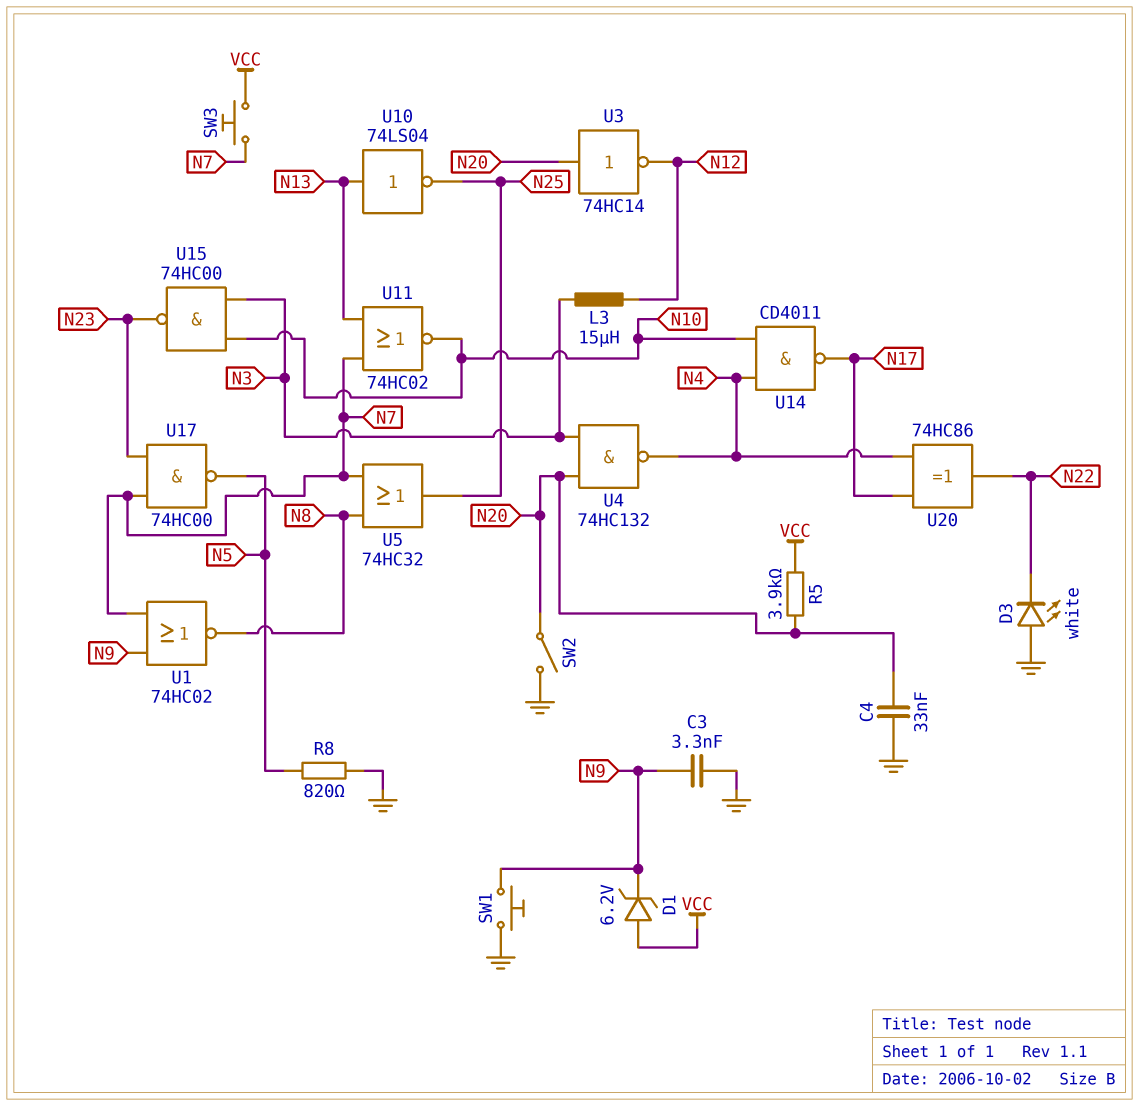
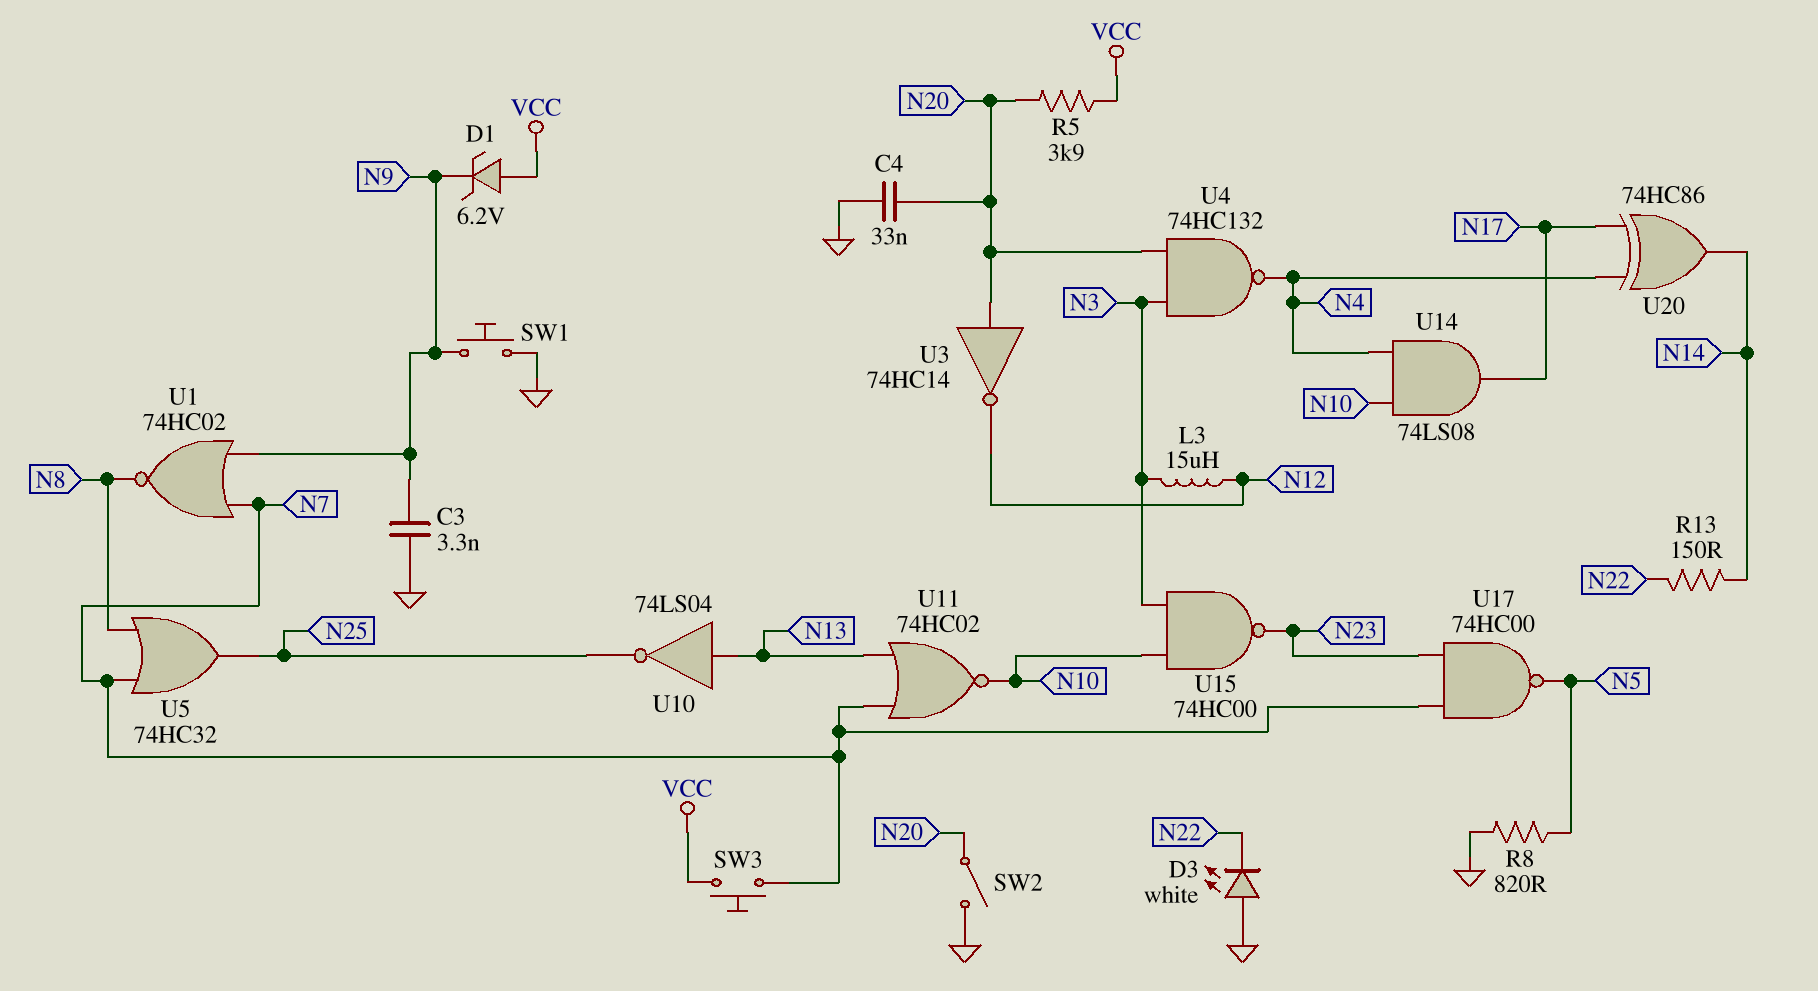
R13: none -> 150 (N14, N22)
U14: NAND CD4011 (in N4, in N10, out N17) -> AND 74LS08 (in N4, in N10, out N17)
U20: XOR 74HC86 (in N4, in N17, out N22) -> XOR 74HC86 (in N4, in N17, out N14)

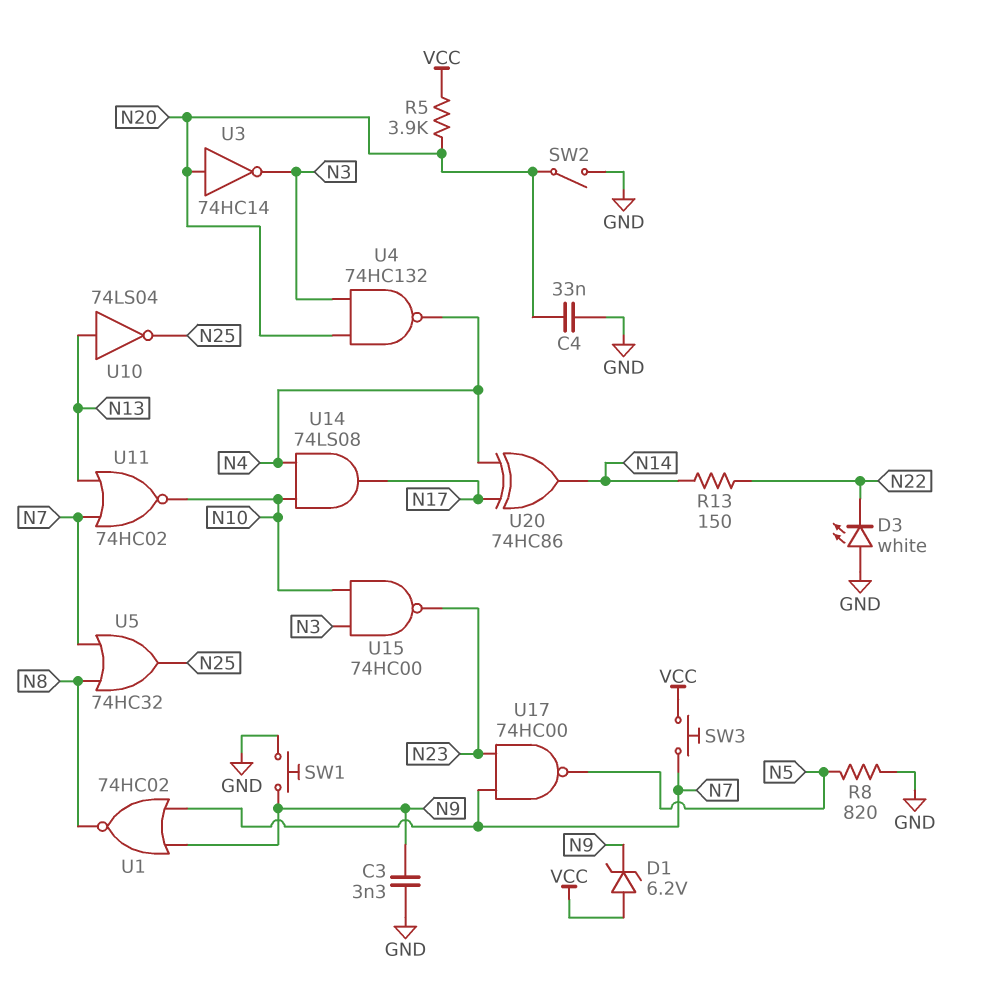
L3: 15uH (N3, N12) -> none
U3: NOT 74HC14 (in N20, out N12) -> NOT 74HC14 (in N20, out N3)

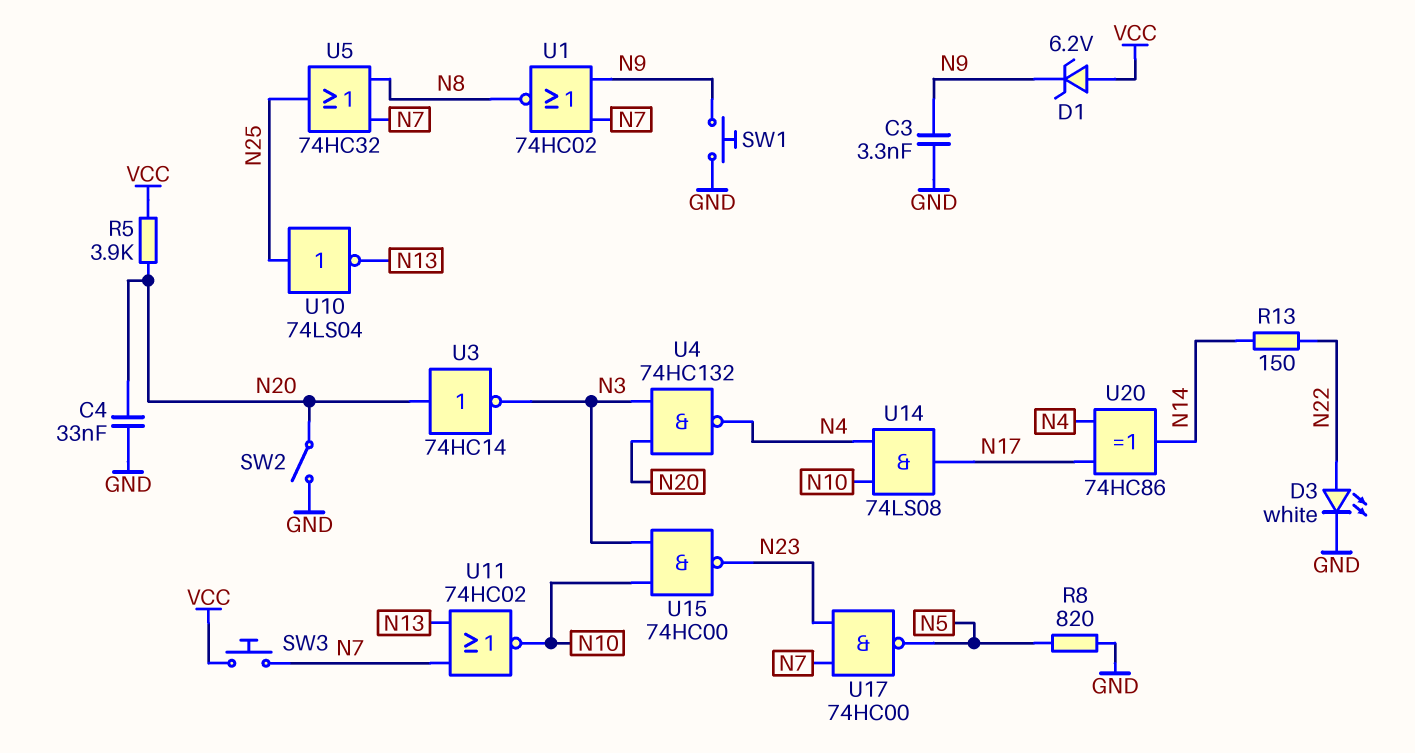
D3: LED white (A GND, K N22) -> LED white (A N22, K GND)
U10: NOT 74LS04 (in N13, out N25) -> NOT 74LS04 (in N25, out N13)

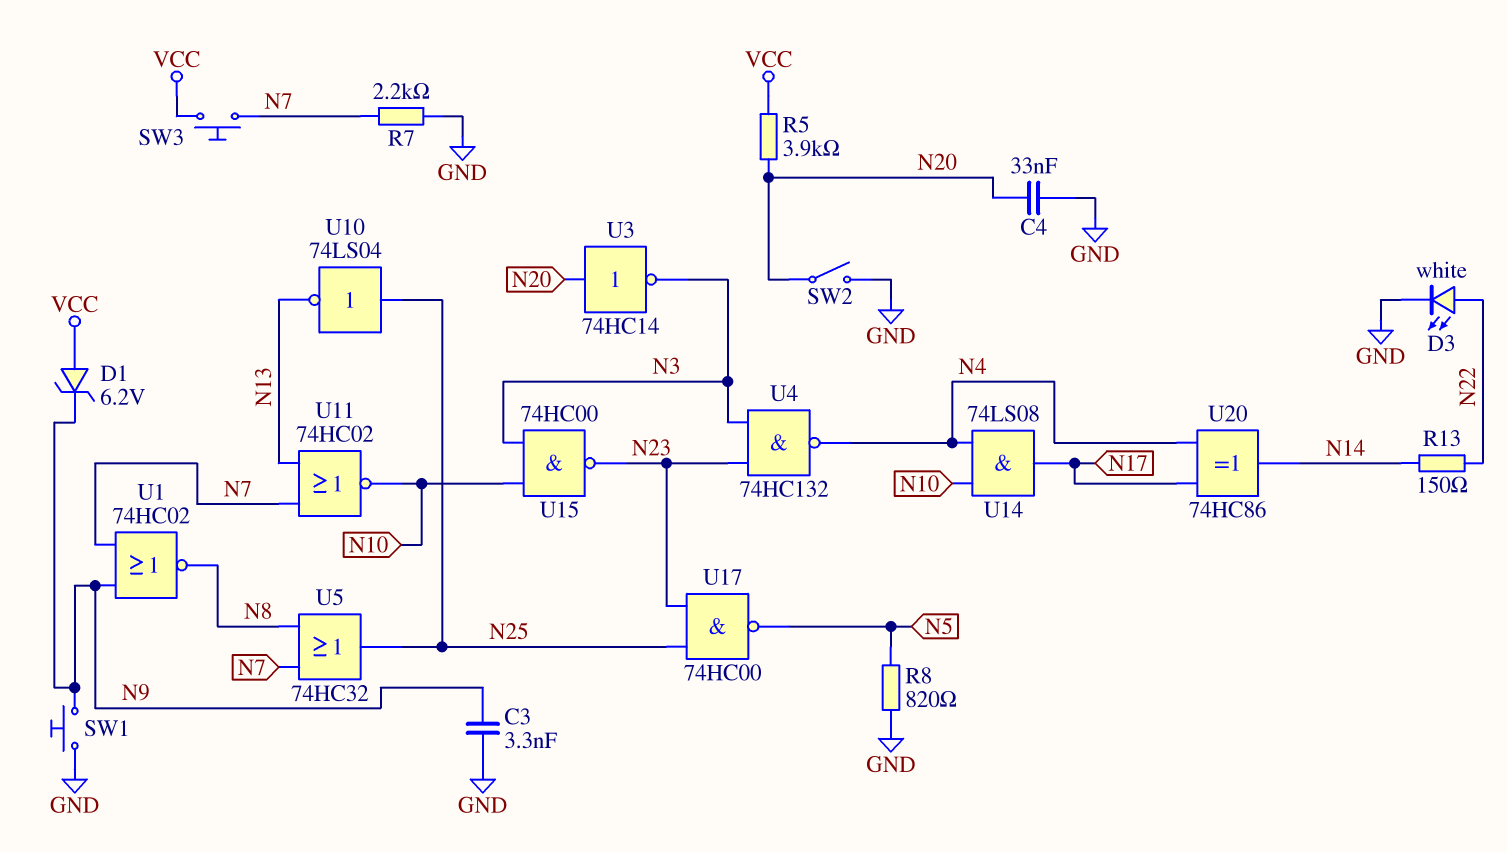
R7: none -> 2.2k (GND, N7)
U4: NAND 74HC132 (in N3, in N20, out N4) -> NAND 74HC132 (in N3, in N23, out N4)
U17: NAND 74HC00 (in N7, in N23, out N5) -> NAND 74HC00 (in N23, in N25, out N5)

